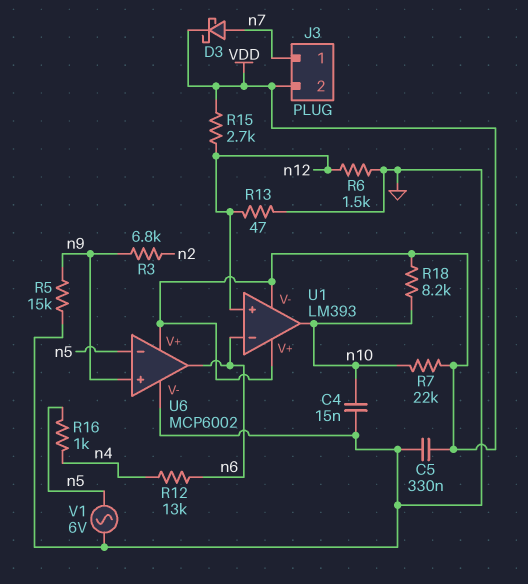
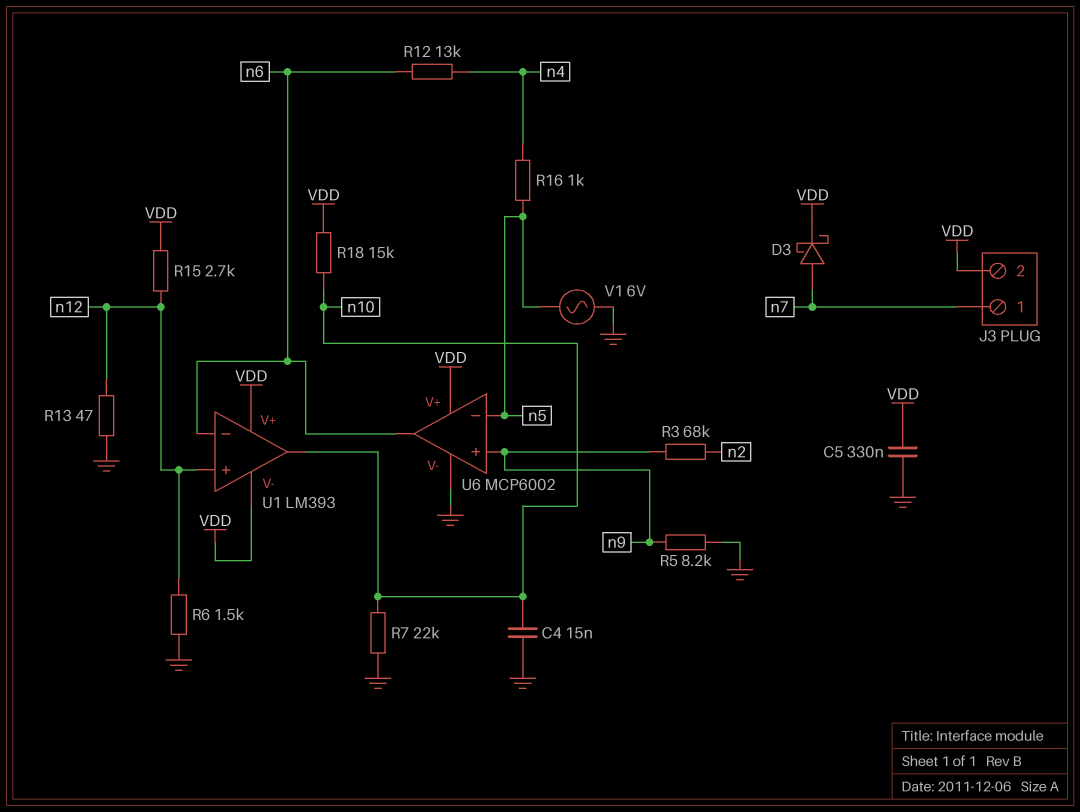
R3: 6.8k (n2, n9) -> 68k (n2, n9)
R5: 15k (GND, n9) -> 8.2k (GND, n9)
R7: 22k (VDD, n10) -> 22k (GND, n10)
R18: 8.2k (VDD, n10) -> 15k (VDD, n10)

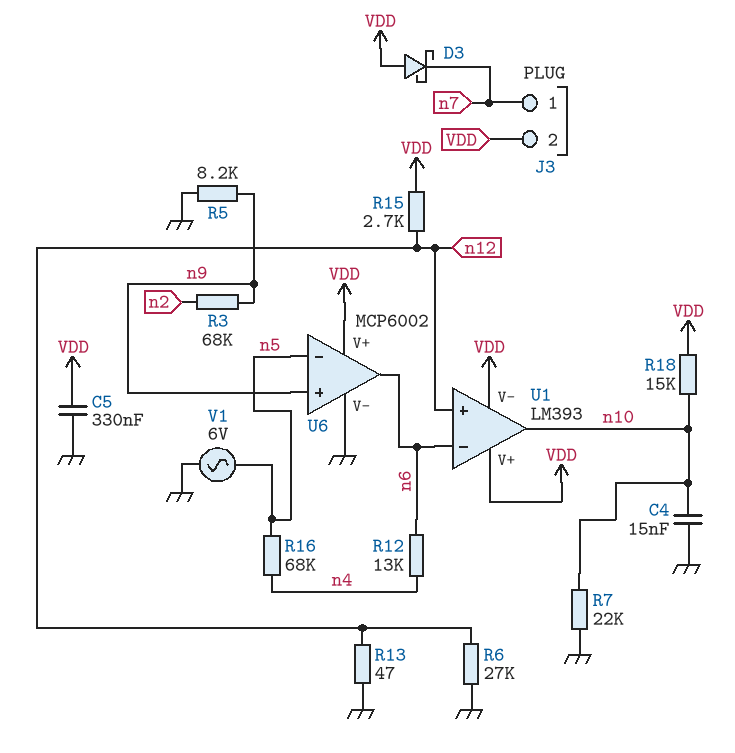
D3: schottky (A n7, K VDD) -> schottky (A VDD, K n7)
R6: 1.5k (GND, n12) -> 27k (GND, n12)
R16: 1k (n4, n5) -> 68k (n4, n5)

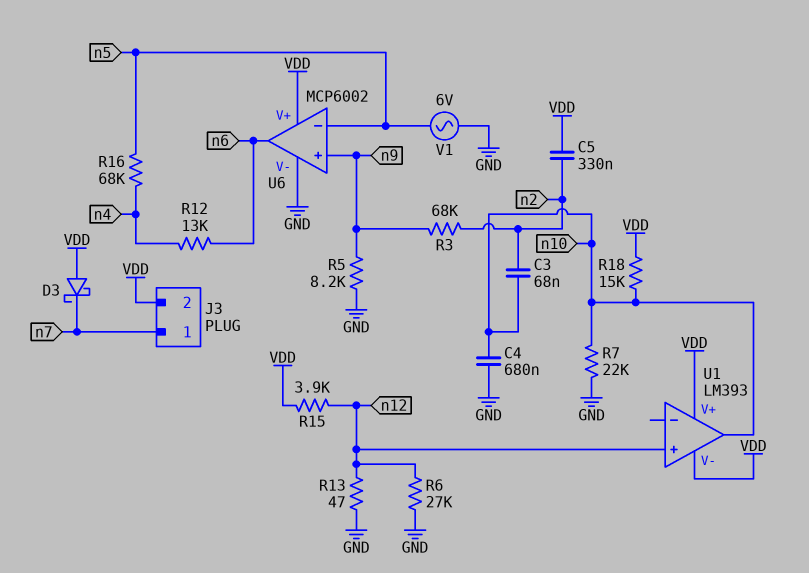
C3: none -> 68nF (n2, n10)
C4: 15nF (GND, n10) -> 680nF (GND, n10)
C5: 330nF (GND, VDD) -> 330nF (VDD, n2)
R15: 2.7k (VDD, n12) -> 3.9k (VDD, n12)
U1 pin in-: n6 -> none

